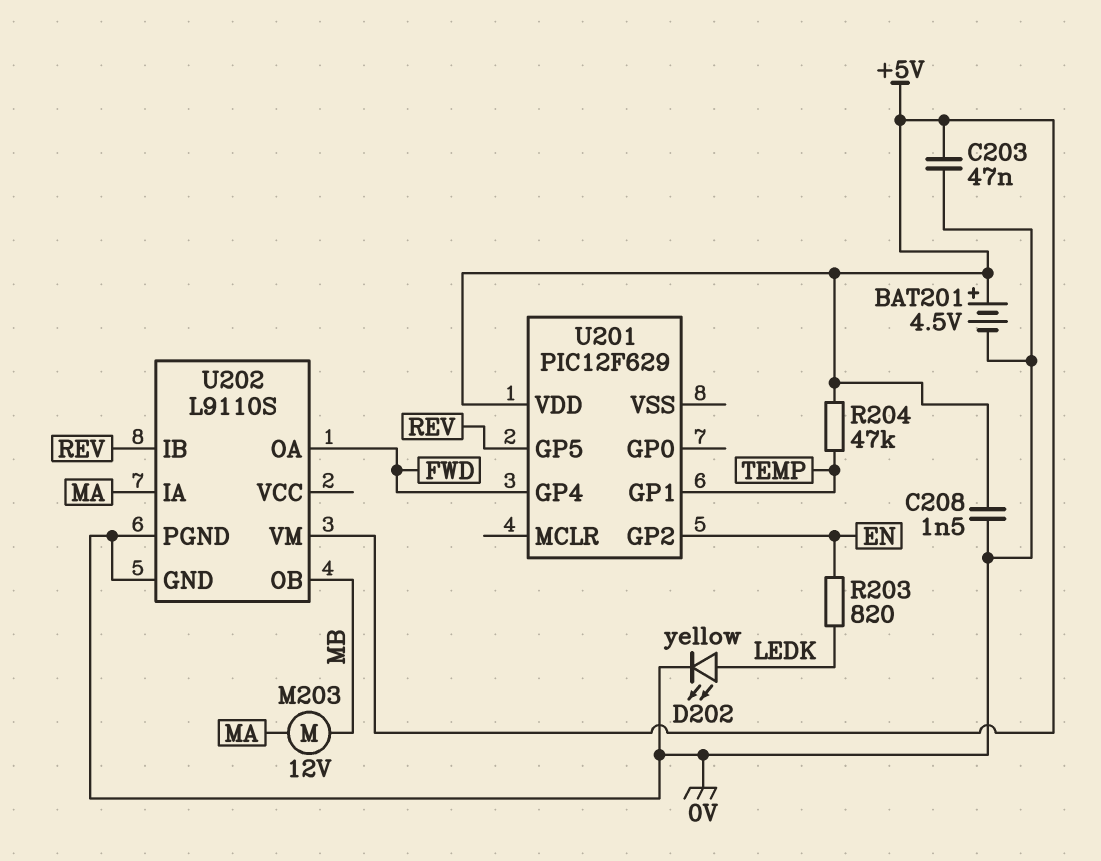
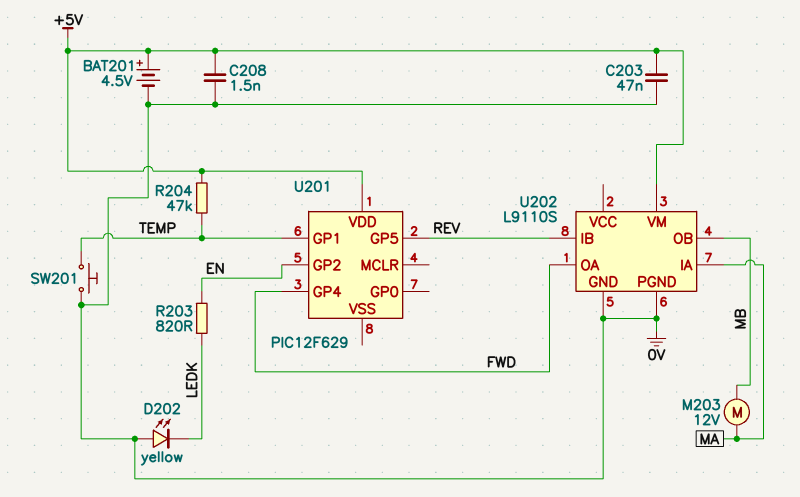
D202: LED yellow (A LEDK, K 0V) -> LED yellow (A 0V, K LEDK)
SW201: none -> button (0V, TEMP)

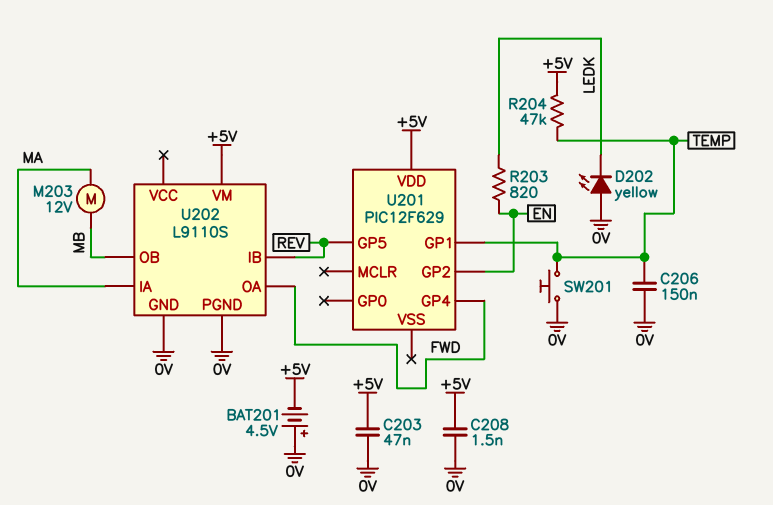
BAT201: 4.5V (plus +5V, minus 0V) -> 4.5V (plus 0V, minus +5V)
C206: none -> 150nF (0V, TEMP)

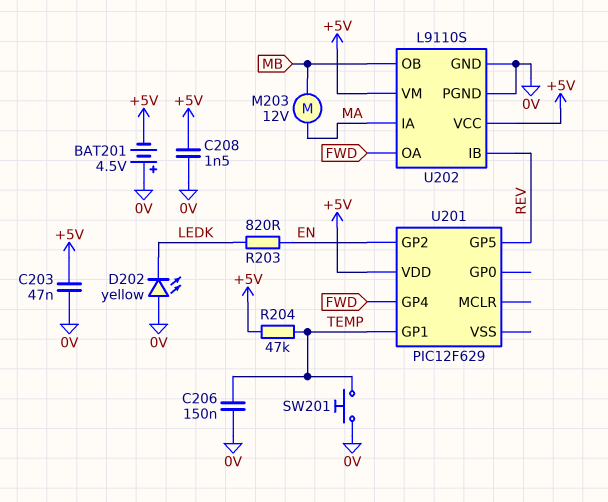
U202 pin VCC: none -> +5V

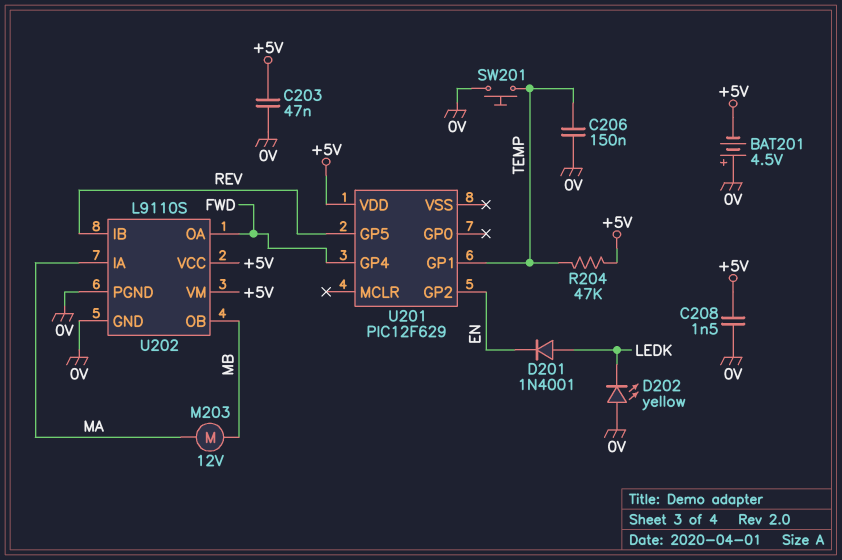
D201: none -> diode 1N4001 (A LEDK, K EN)
R203: 820 (EN, LEDK) -> none

